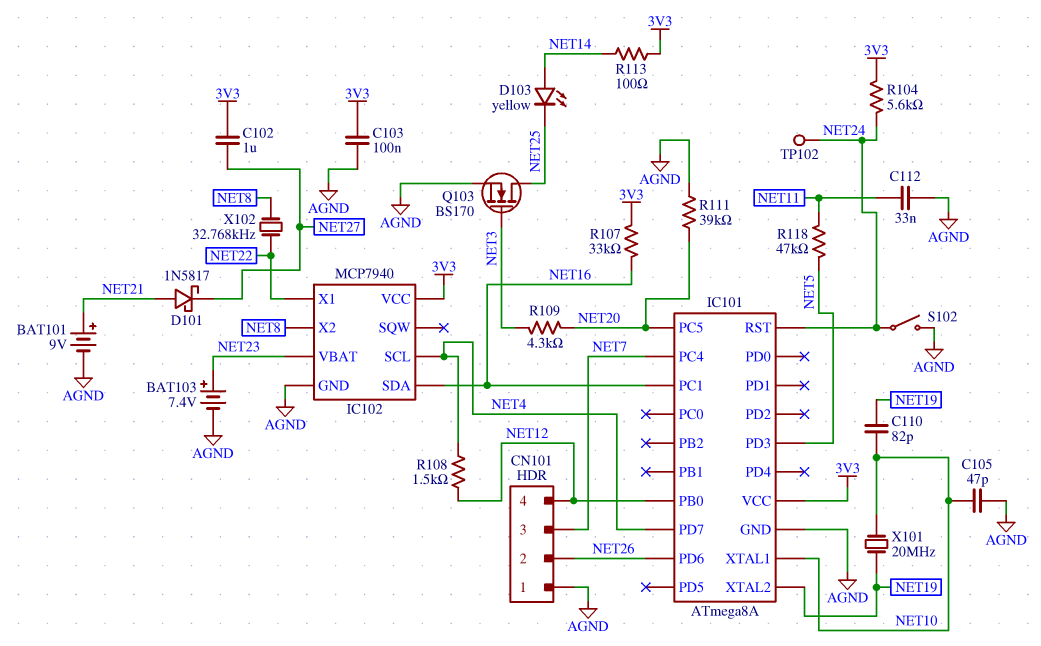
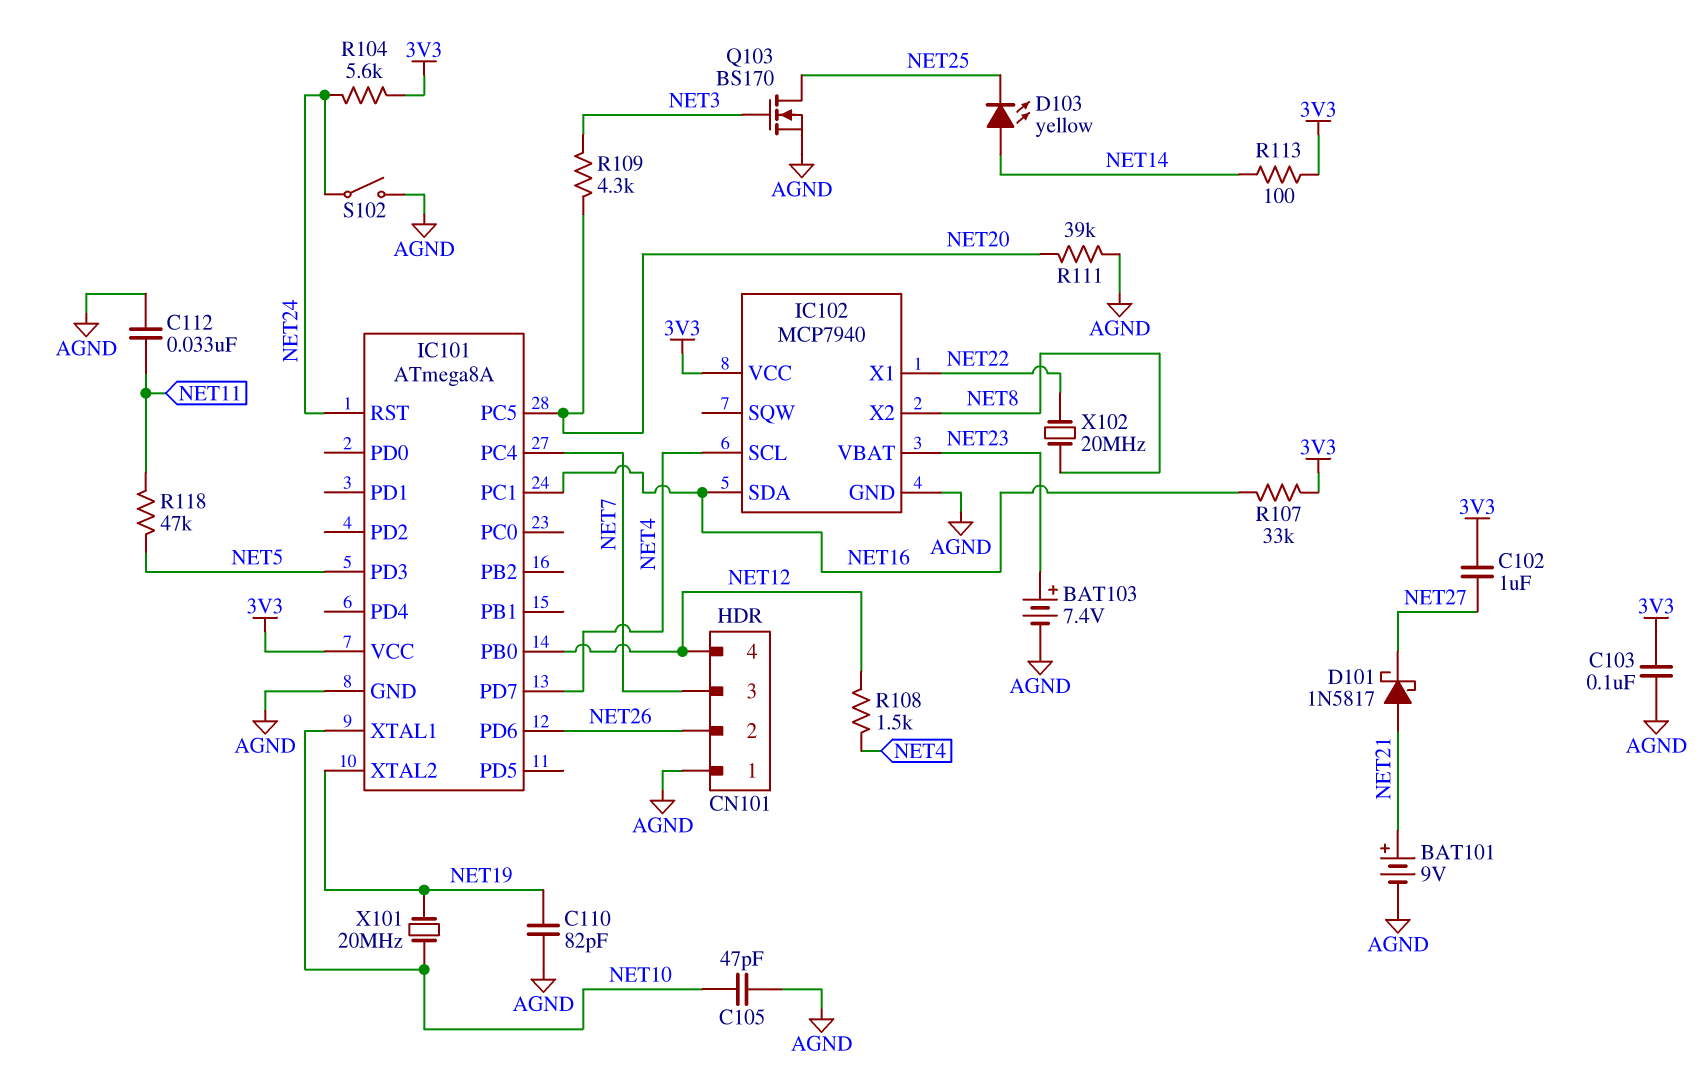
C110: 82pF (NET10, NET19) -> 82pF (AGND, NET19)
TP102: test point (NET24) -> none
X102: 32.768kHz (NET8, NET22) -> 20MHz (NET8, NET22)

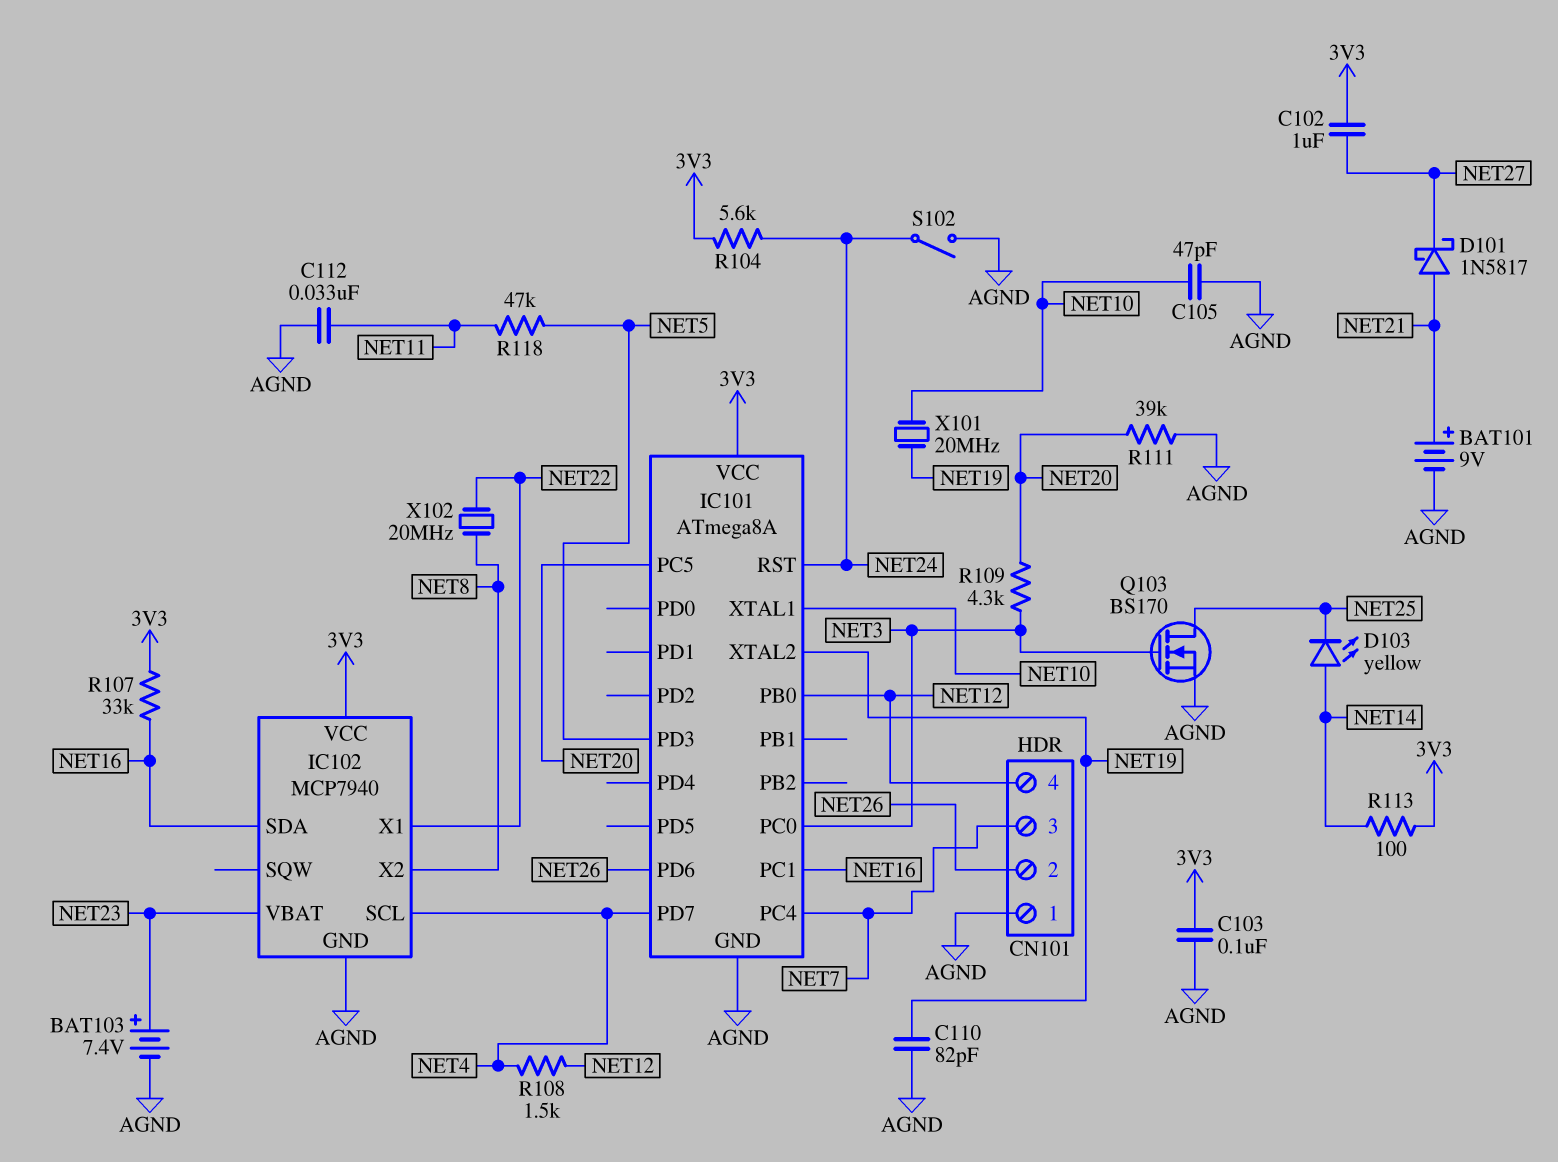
IC101 pin PC0: none -> NET3

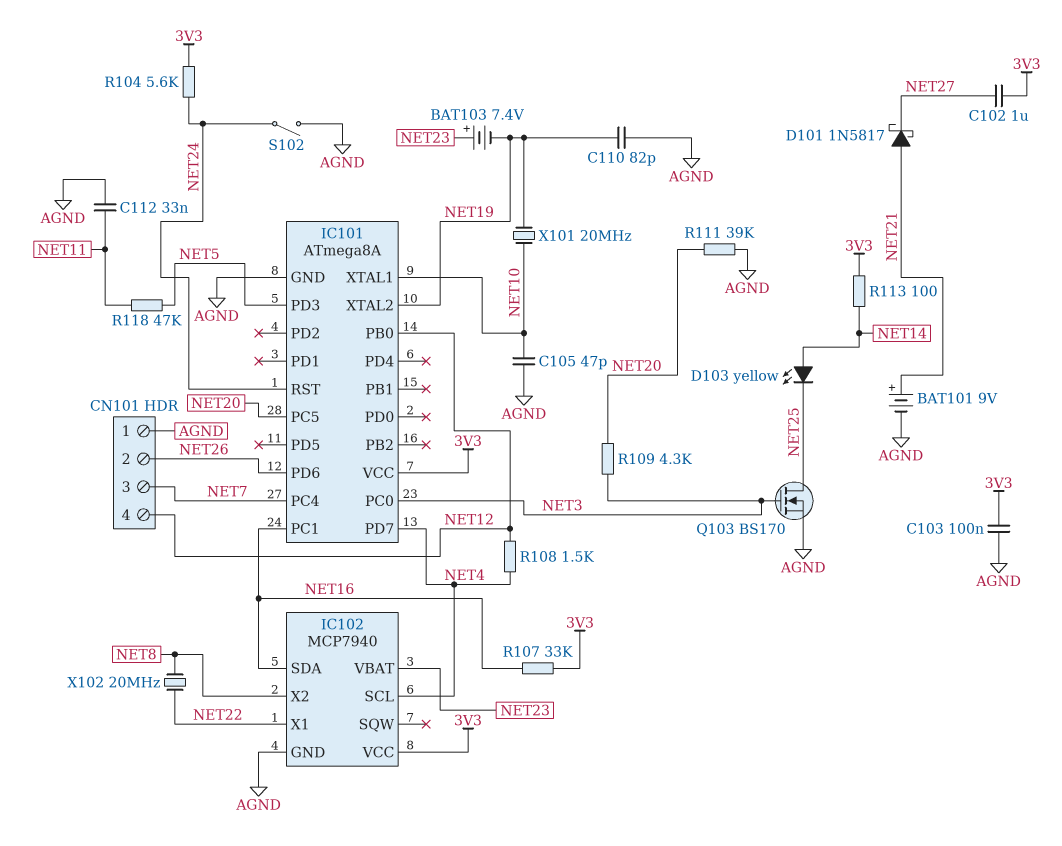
BAT103: 7.4V (plus NET23, minus AGND) -> 7.4V (plus NET23, minus NET19)

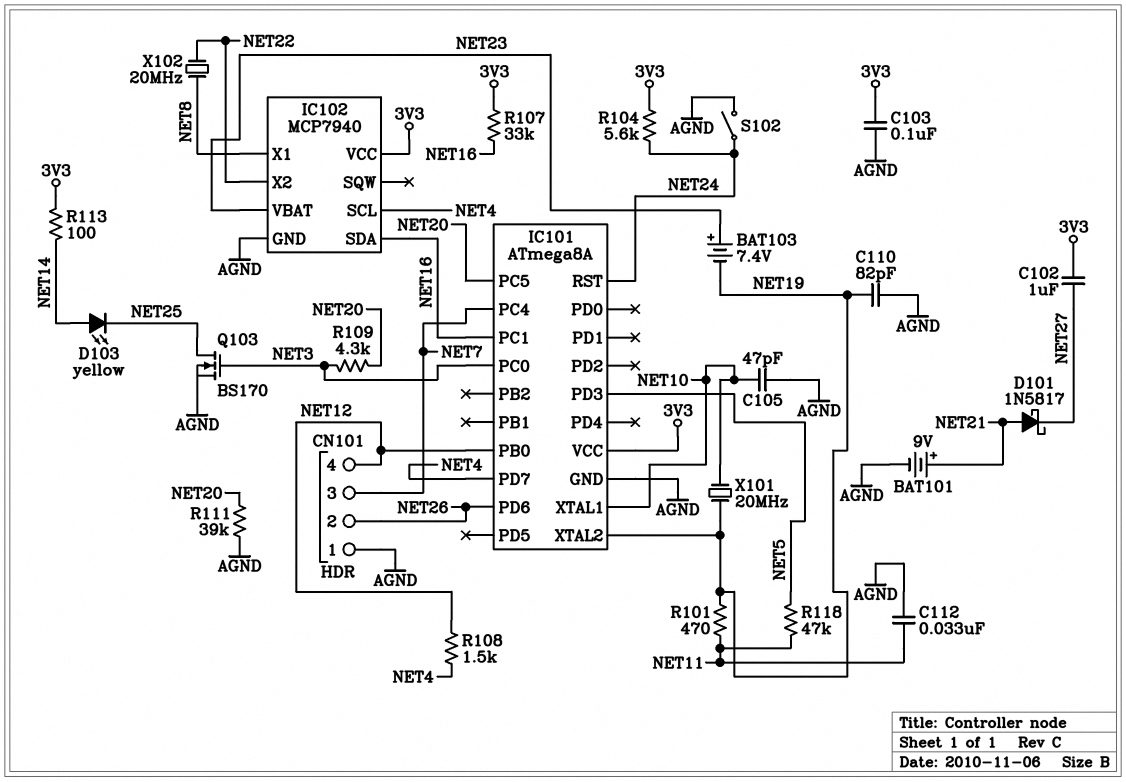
IC102 pin X1: NET22 -> NET8
IC102 pin X2: NET8 -> NET22
R101: none -> 470 (NET11, NET19)

